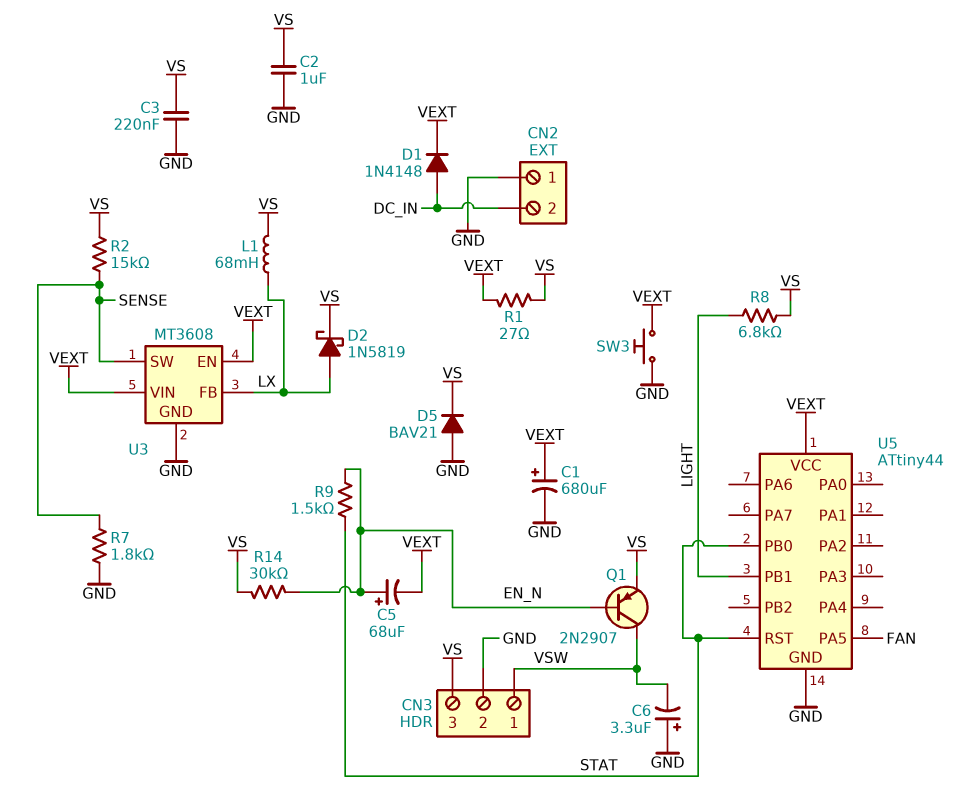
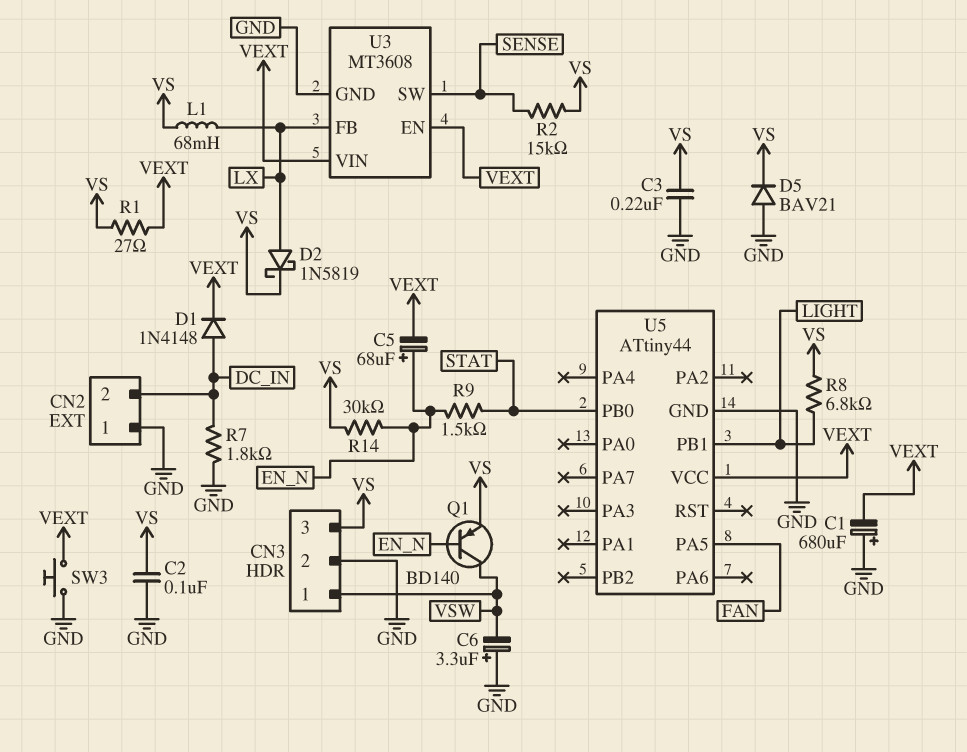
C1: 680uF (plus VEXT, minus GND) -> 680uF (plus GND, minus VEXT)
C2: 1uF (GND, VS) -> 100nF (GND, VS)
Q1: PNP 2N2907 (B EN_N, C VSW, E VS) -> PNP BD140 (B EN_N, C VSW, E VS)
R7: 1.8k (GND, SENSE) -> 1.8k (DC_IN, GND)
U5 pin RST: STAT -> none

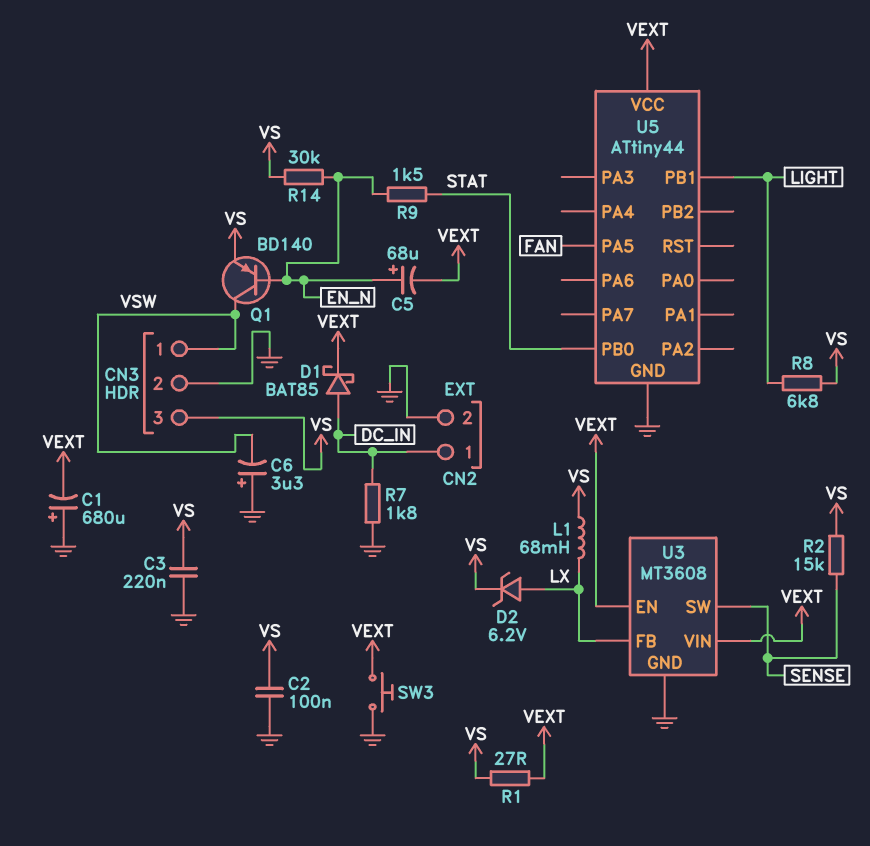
CN2 pin 1: GND -> DC_IN
CN2 pin 2: DC_IN -> GND
D1: diode 1N4148 (A DC_IN, K VEXT) -> schottky BAT85 (A DC_IN, K VEXT)
D2: schottky 1N5819 (A LX, K VS) -> zener 6.2V (A LX, K VS)
D5: diode BAV21 (A GND, K VS) -> none

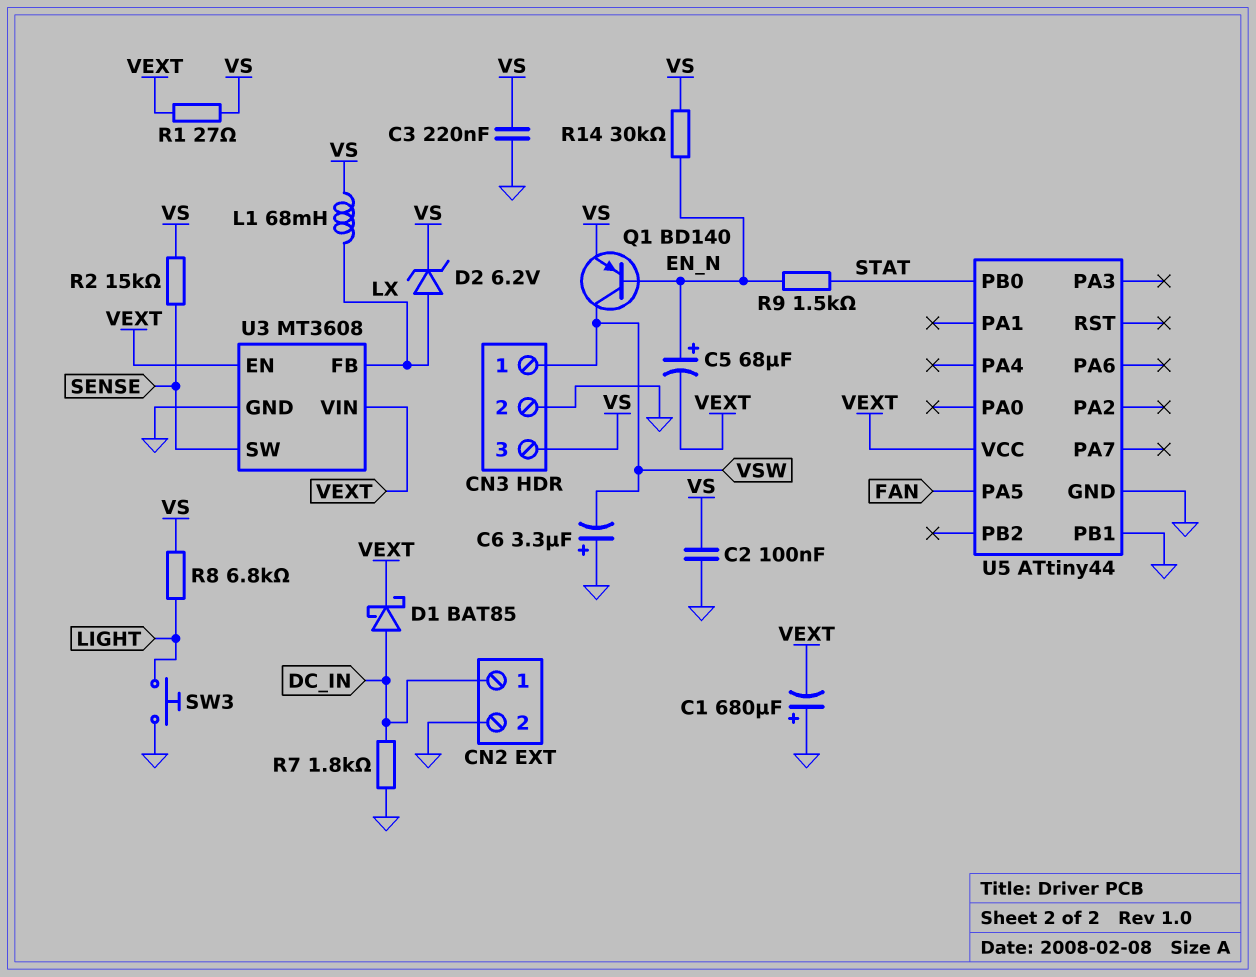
SW3: button (GND, VEXT) -> button (GND, LIGHT)
U5 pin PB1: LIGHT -> GND

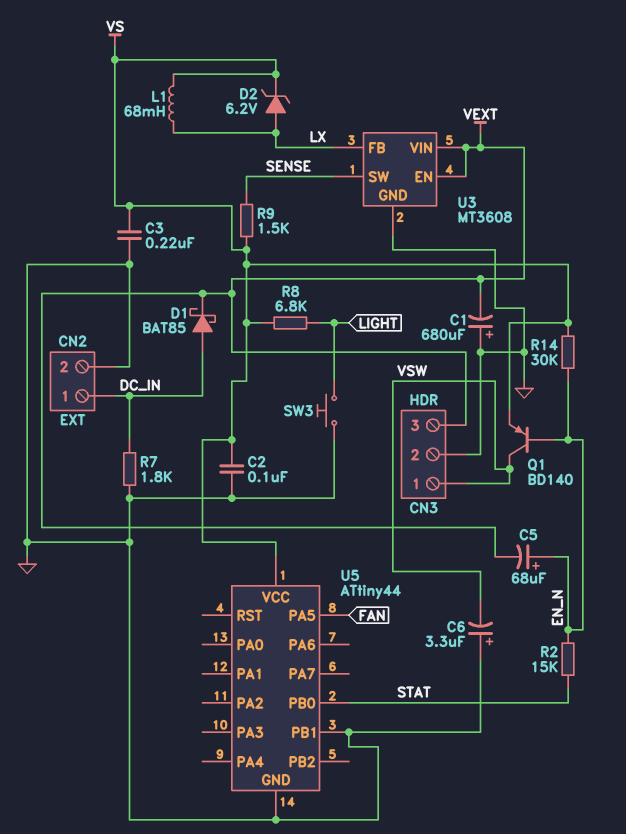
CN3 pin 3: VS -> VEXT
R1: 27 (VEXT, VS) -> none
R2: 15k (SENSE, VS) -> 15k (EN_N, STAT)
R9: 1.5k (EN_N, STAT) -> 1.5k (SENSE, VS)
U5 pin VCC: VEXT -> VS

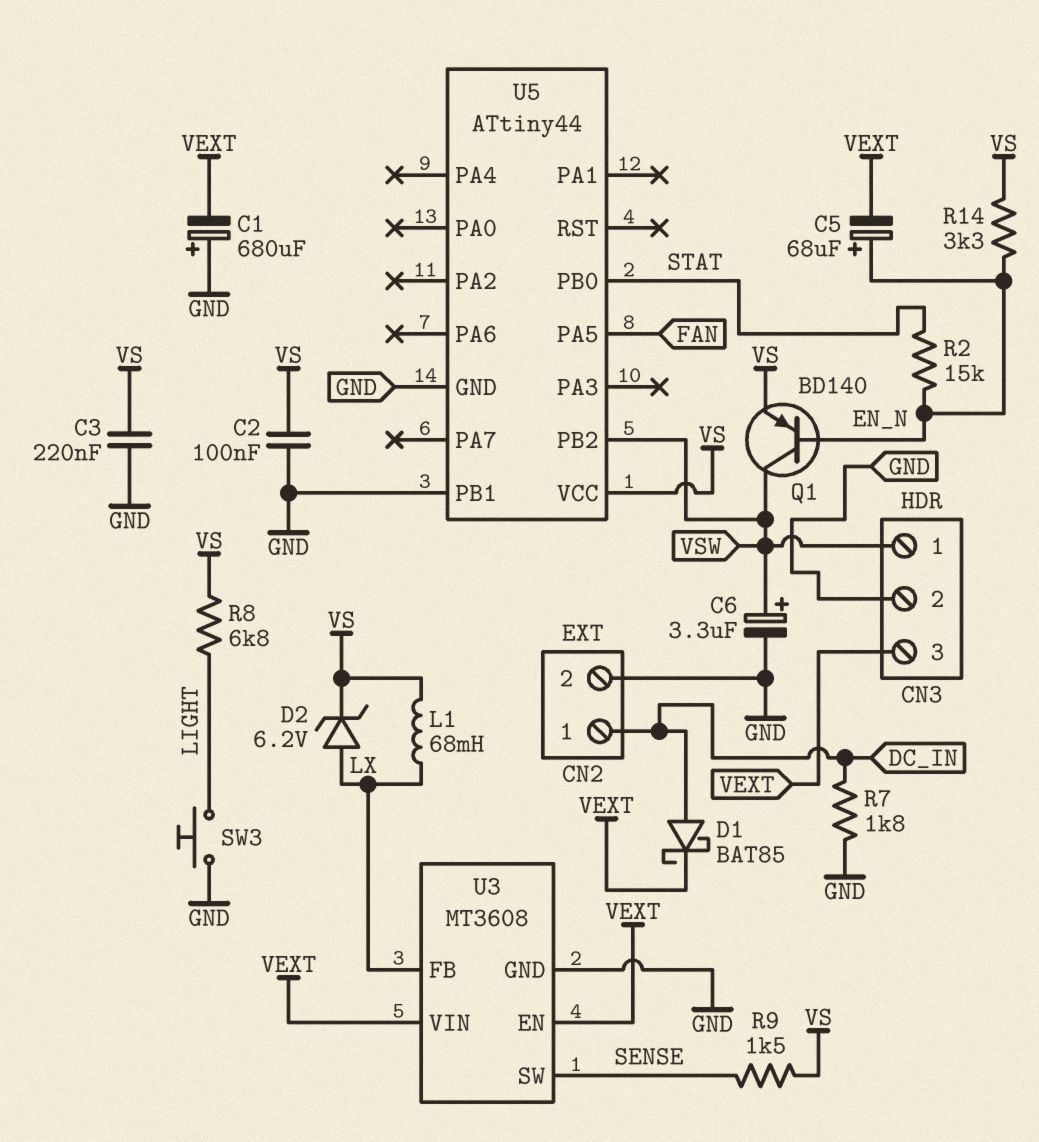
C6: 3.3uF (plus GND, minus VSW) -> 3.3uF (plus VSW, minus GND)
R14: 30k (EN_N, VS) -> 3.3k (EN_N, VS)
U5 pin PB2: none -> VSW

